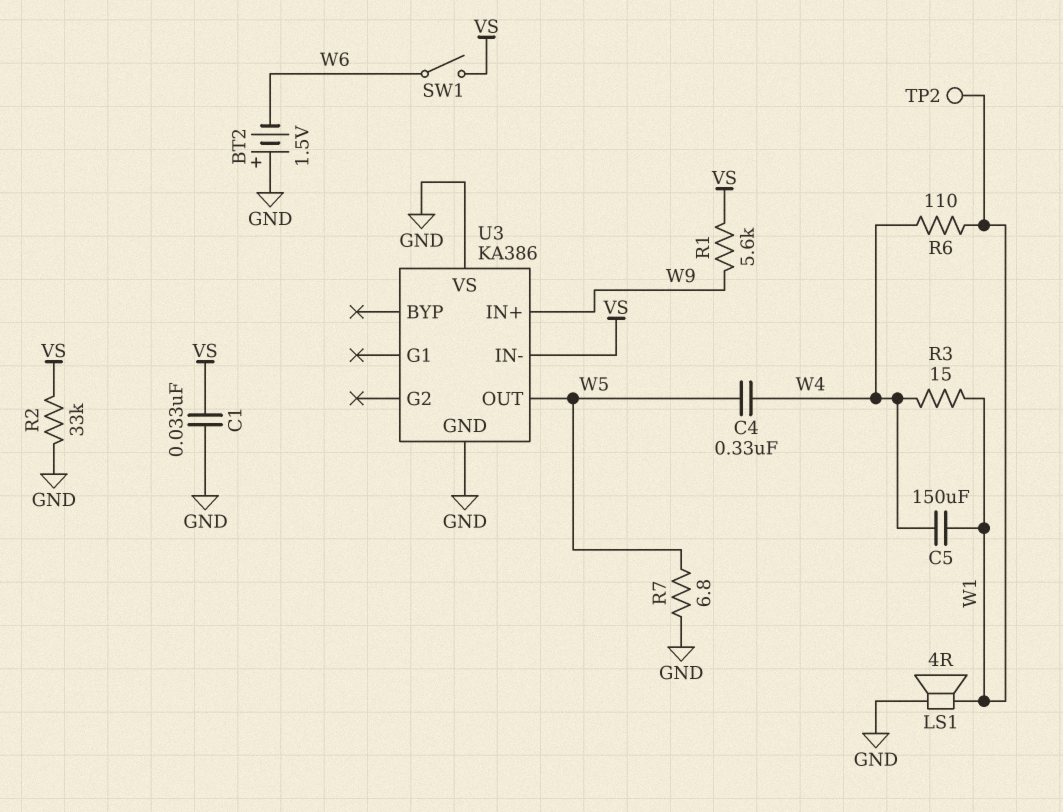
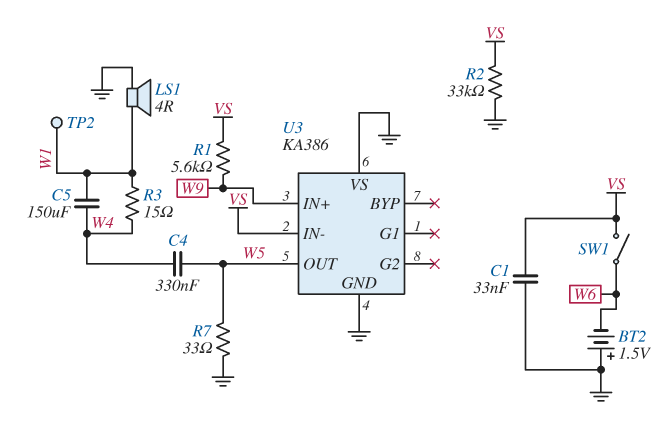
R6: 110 (W1, W4) -> none
R7: 6.8 (GND, W5) -> 33 (GND, W5)

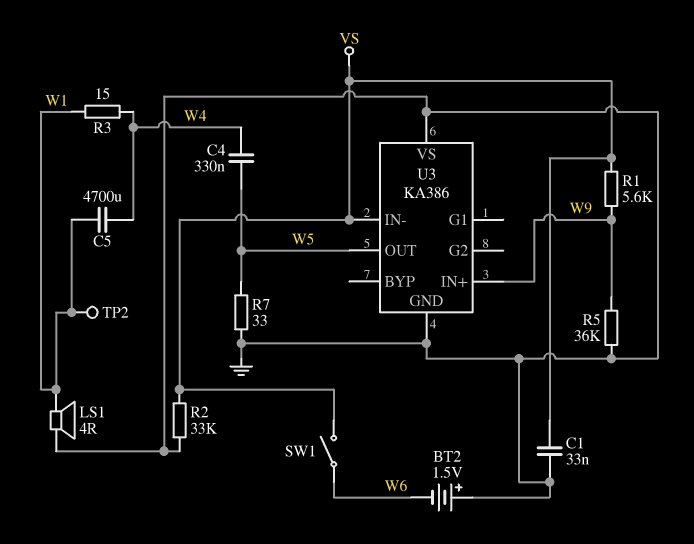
C5: 150uF (W1, W4) -> 4700uF (W1, W4)
R5: none -> 36k (GND, W9)

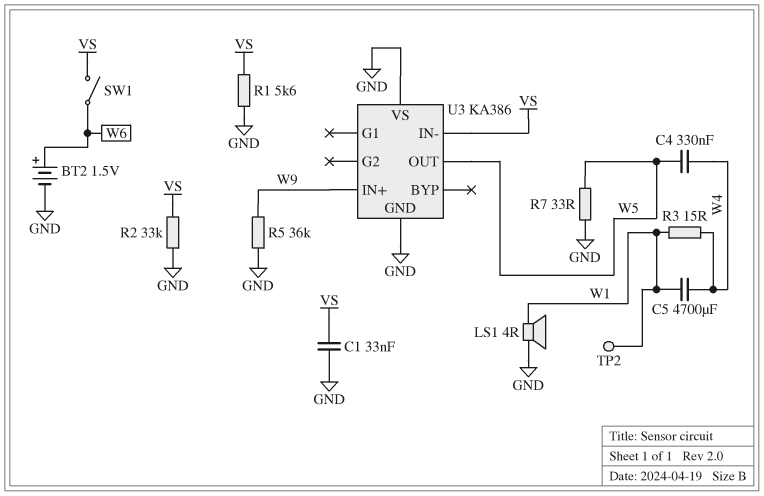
BT2: 1.5V (plus GND, minus W6) -> 1.5V (plus W6, minus GND)
R1: 5.6k (VS, W9) -> 5.6k (GND, VS)

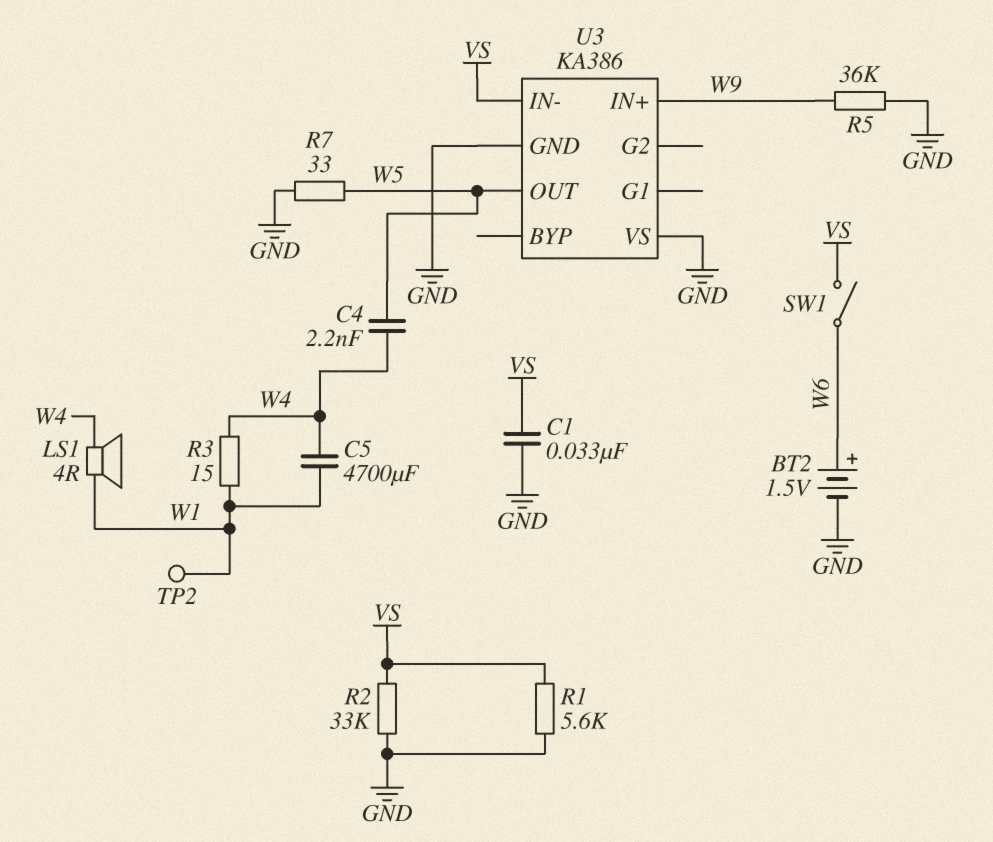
C4: 330nF (W4, W5) -> 2.2nF (W4, W5)
LS1: speaker 4R (GND, W1) -> speaker 4R (W1, W4)

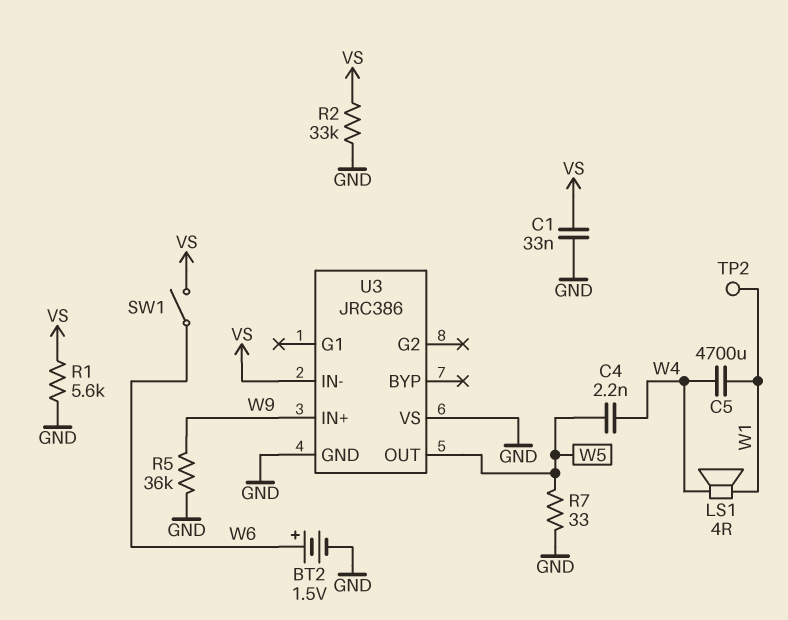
R3: 15 (W1, W4) -> none
U3: KA386 -> JRC386

